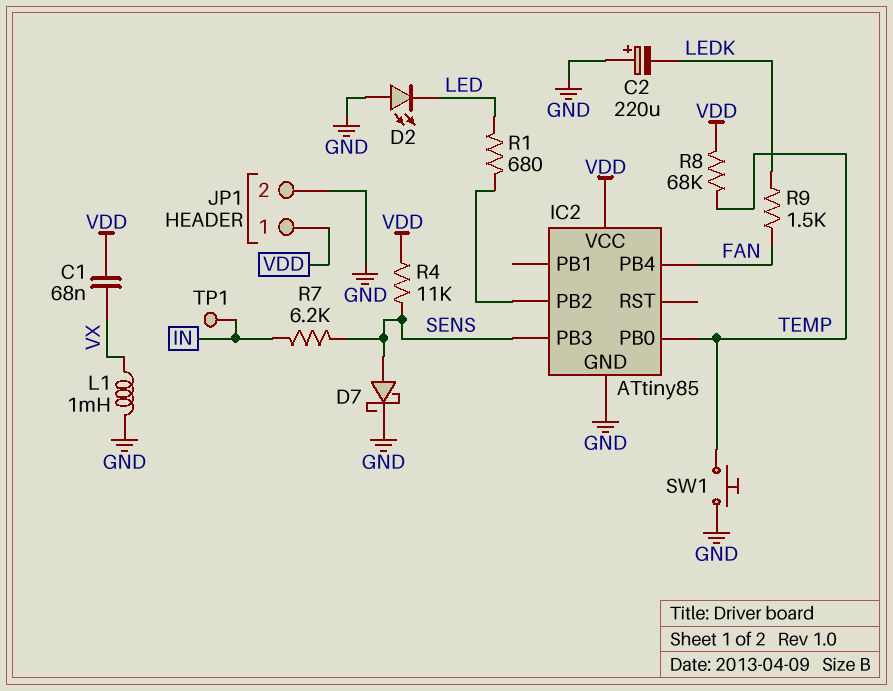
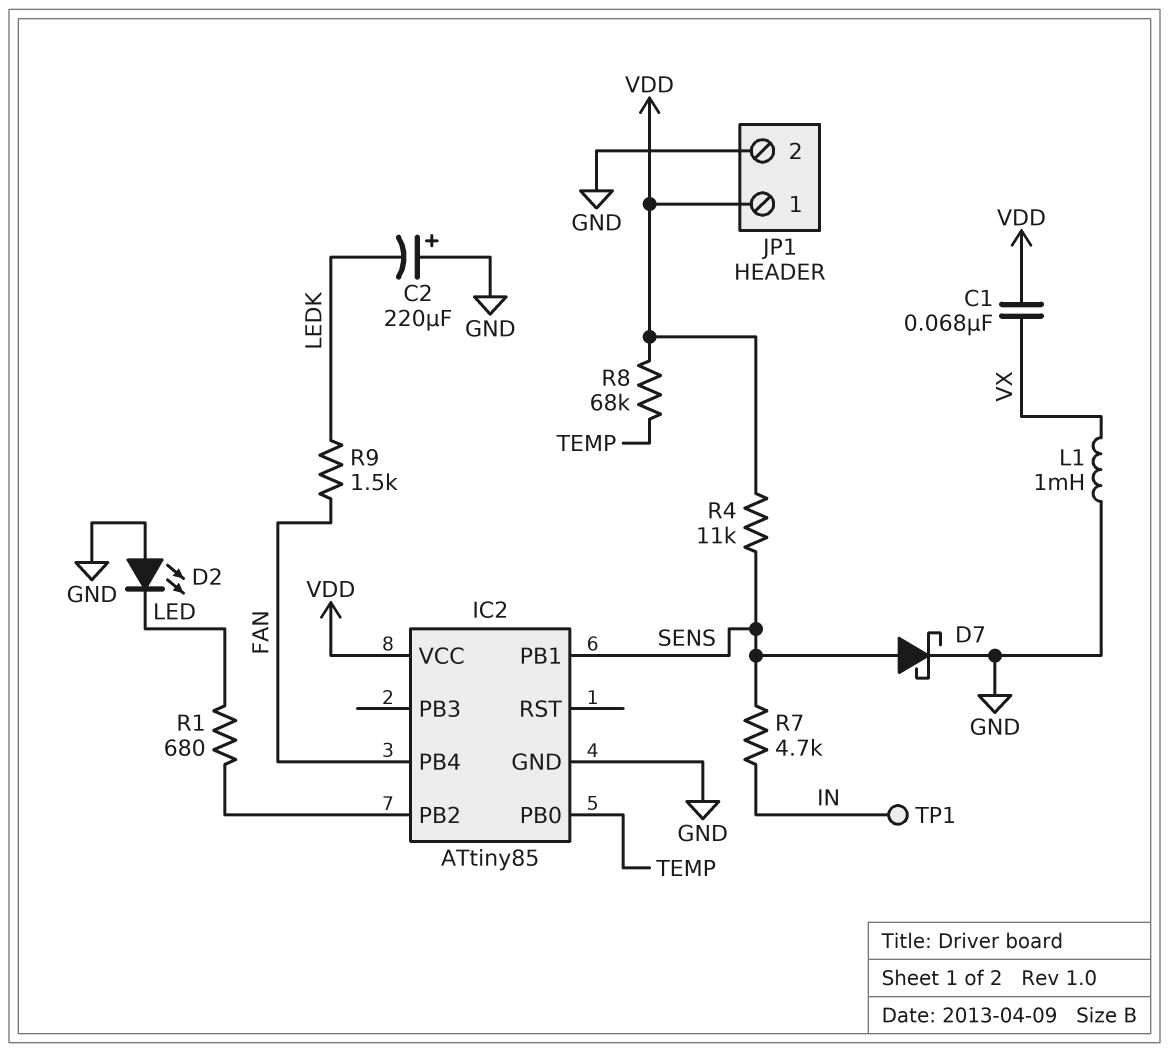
IC2 pin PB1: none -> SENS
IC2 pin PB3: SENS -> none
R7: 6.2k (IN, SENS) -> 4.7k (IN, SENS)
SW1: button (GND, TEMP) -> none

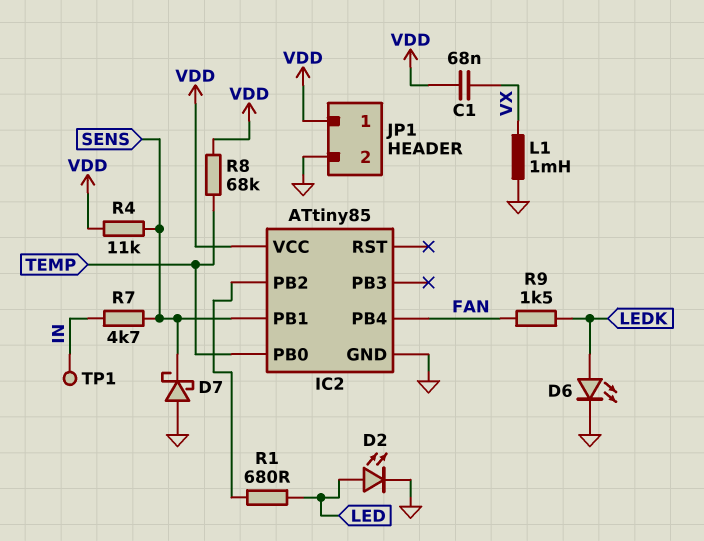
C2: 220uF (plus GND, minus LEDK) -> none
D2: LED (A GND, K LED) -> LED (A LED, K GND)
D6: none -> LED (A LEDK, K GND)
D7: schottky (A SENS, K GND) -> schottky (A GND, K SENS)

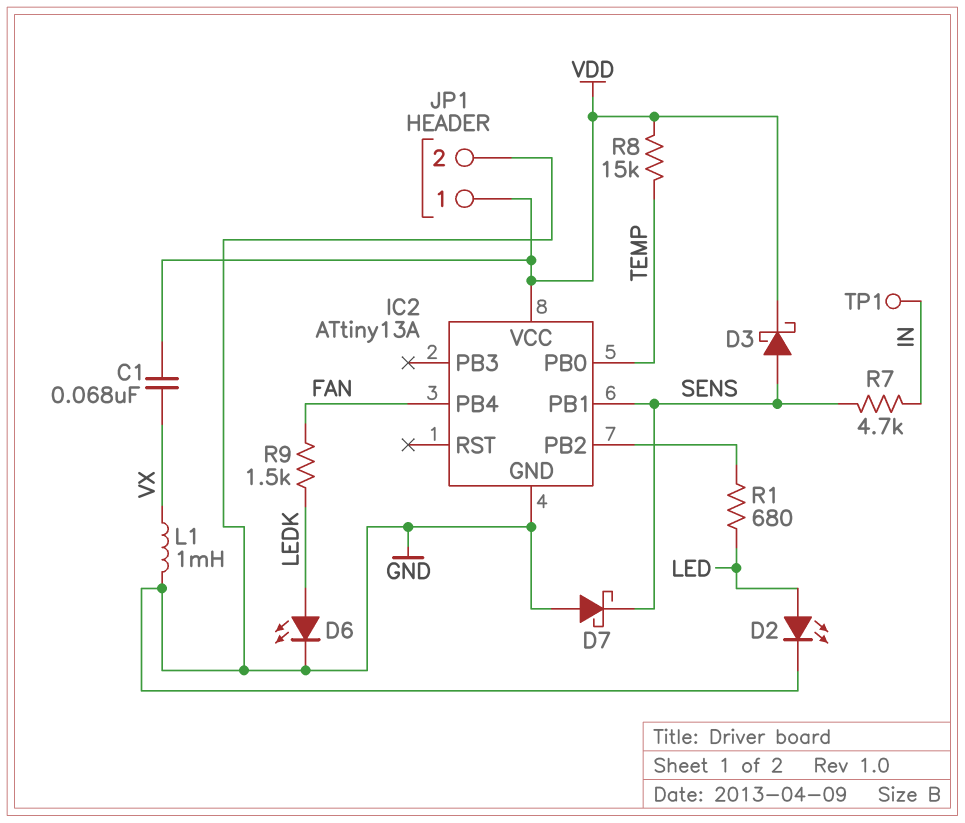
D3: none -> schottky (A SENS, K VDD)
IC2: ATtiny85 -> ATtiny13A
R4: 11k (SENS, VDD) -> none
R8: 68k (TEMP, VDD) -> 15k (TEMP, VDD)

